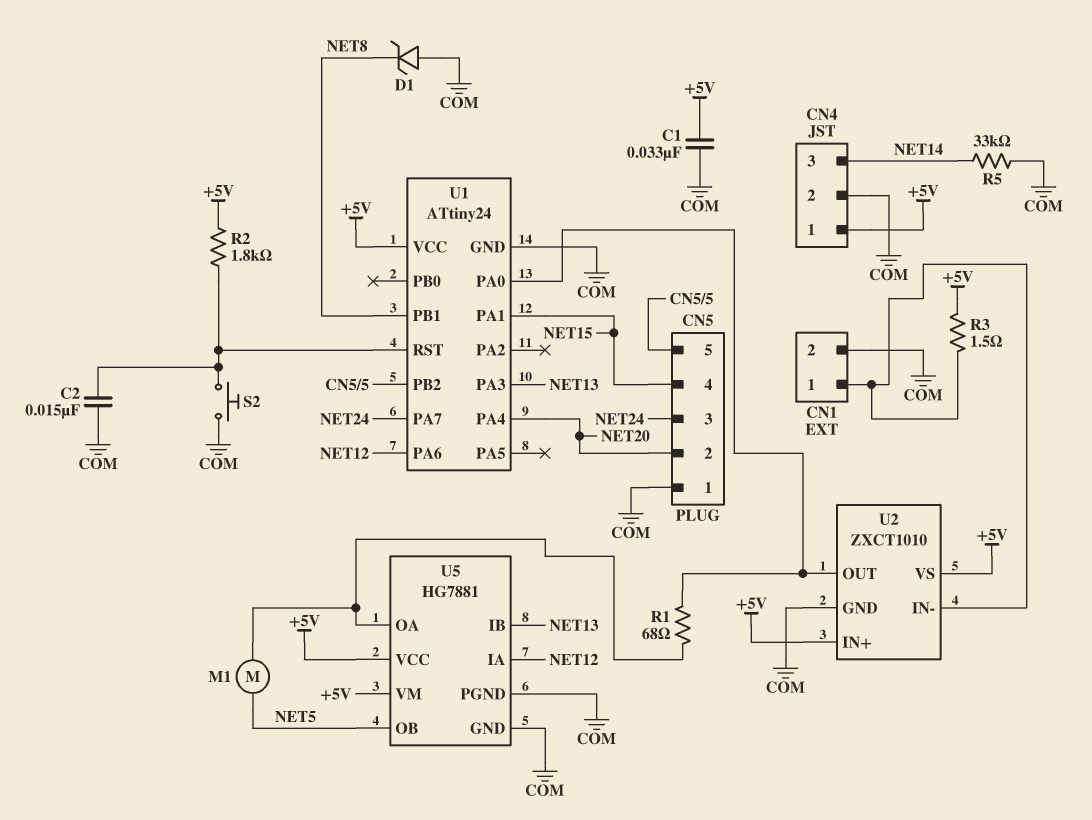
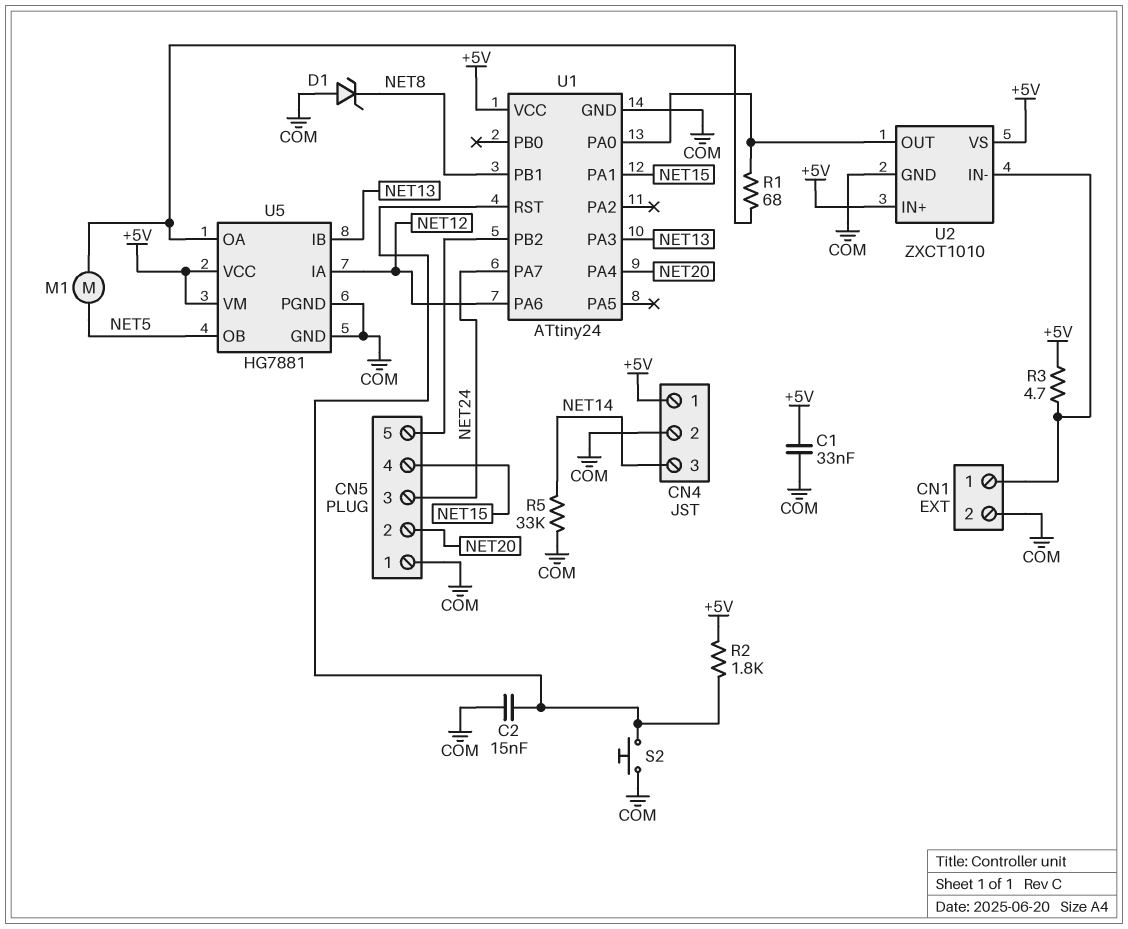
R3: 1.5 (+5V, CN1/1) -> 4.7 (+5V, CN1/1)

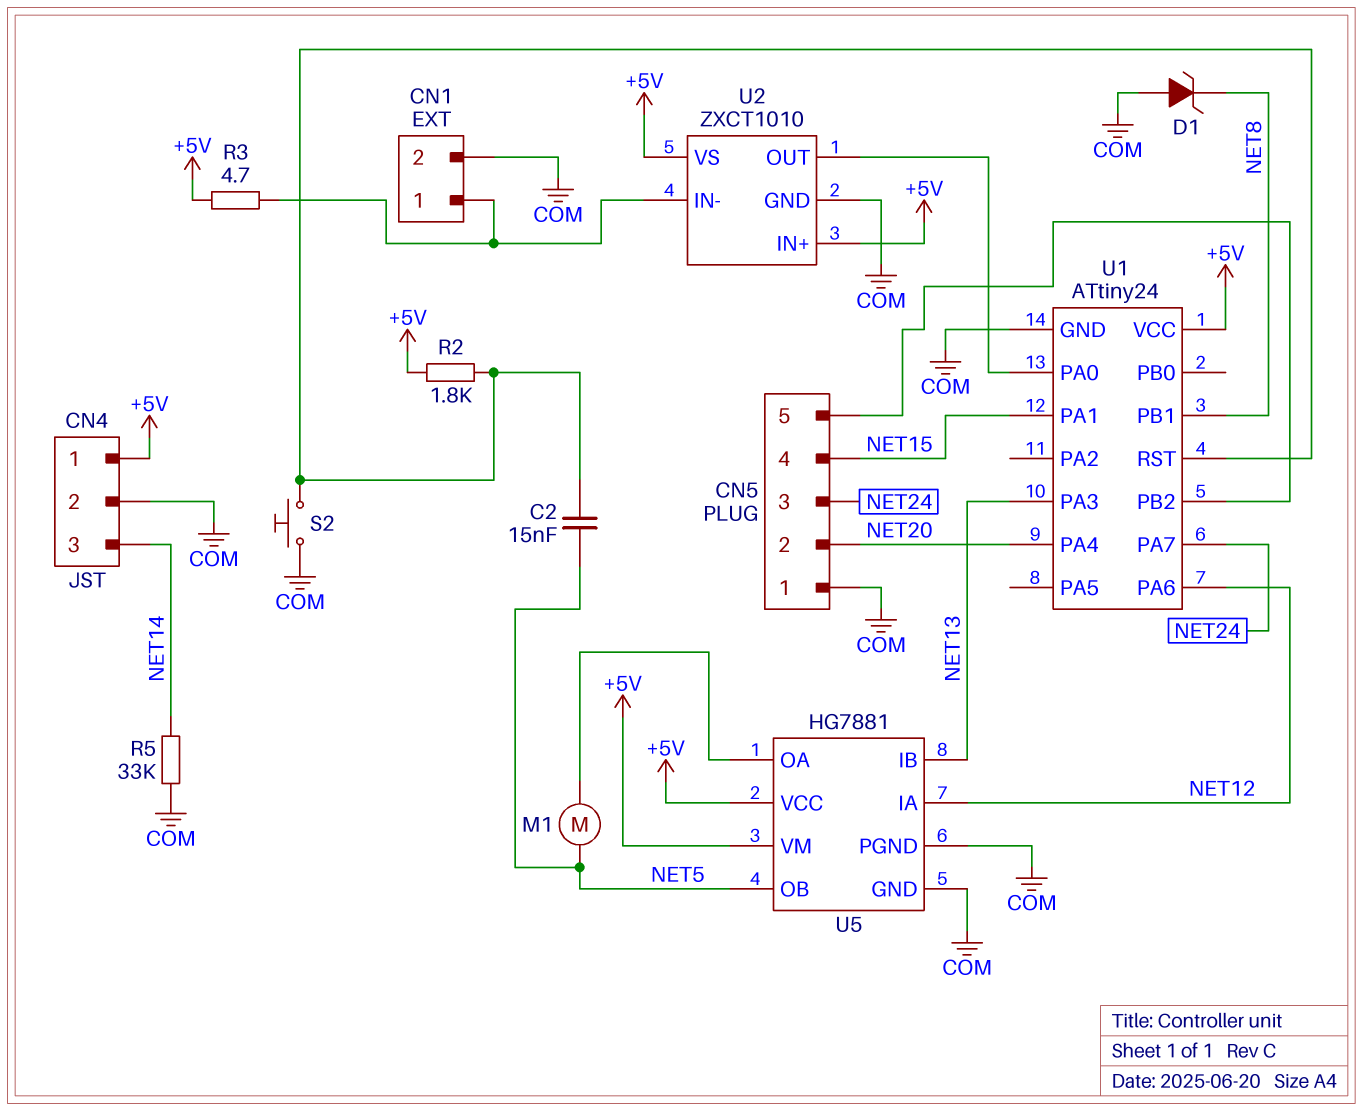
C1: 33nF (+5V, COM) -> none
C2: 15nF (COM, U1/RST) -> 15nF (NET5, U1/RST)
R1: 68 (U1/PA0, U5/OA) -> none

